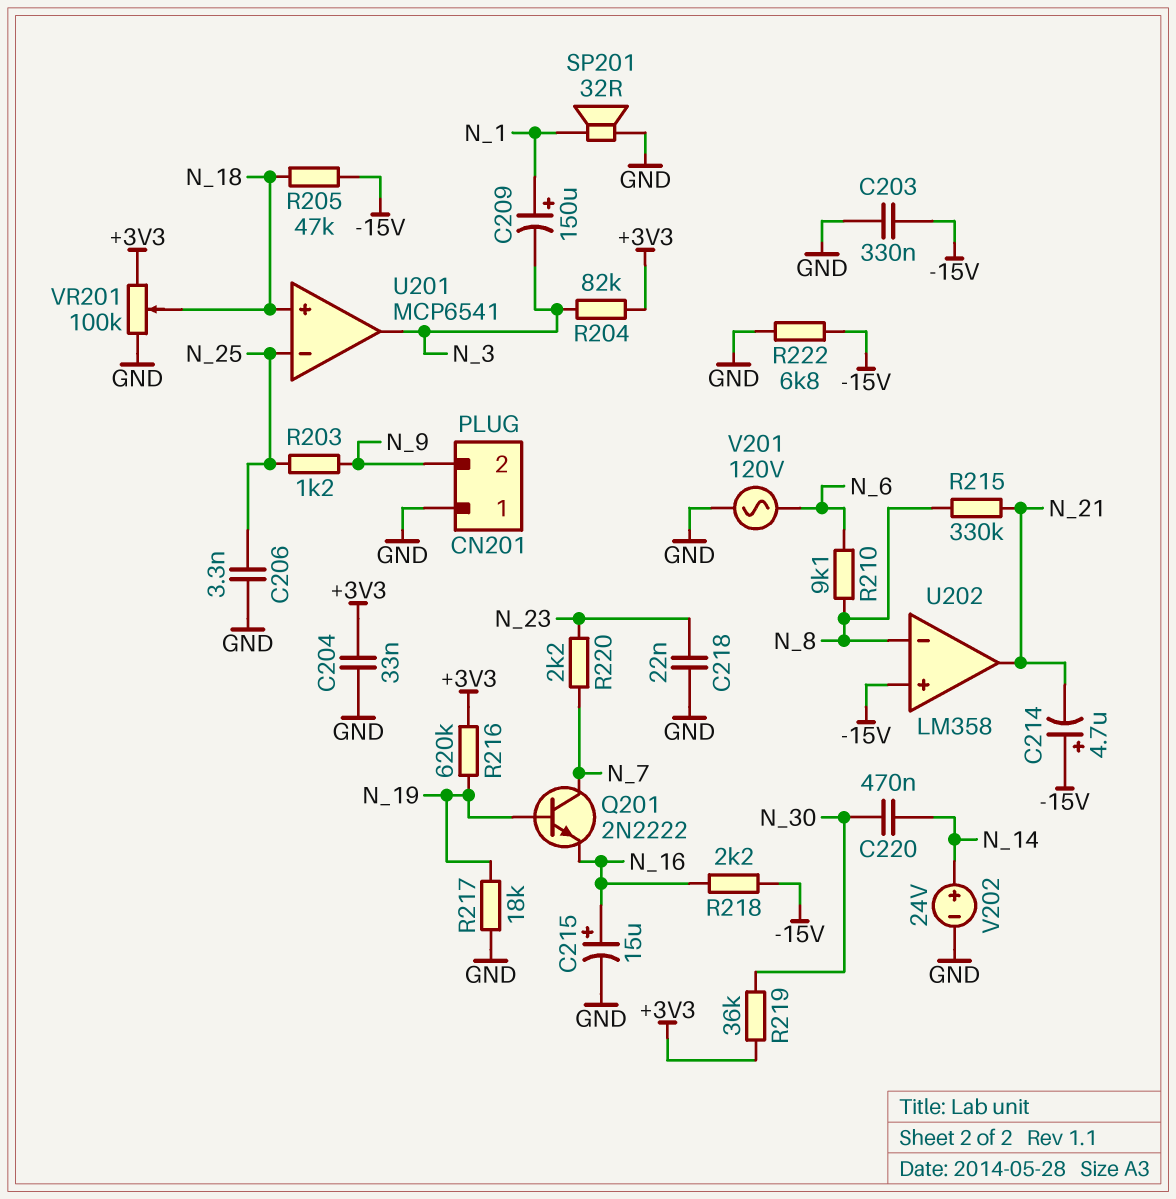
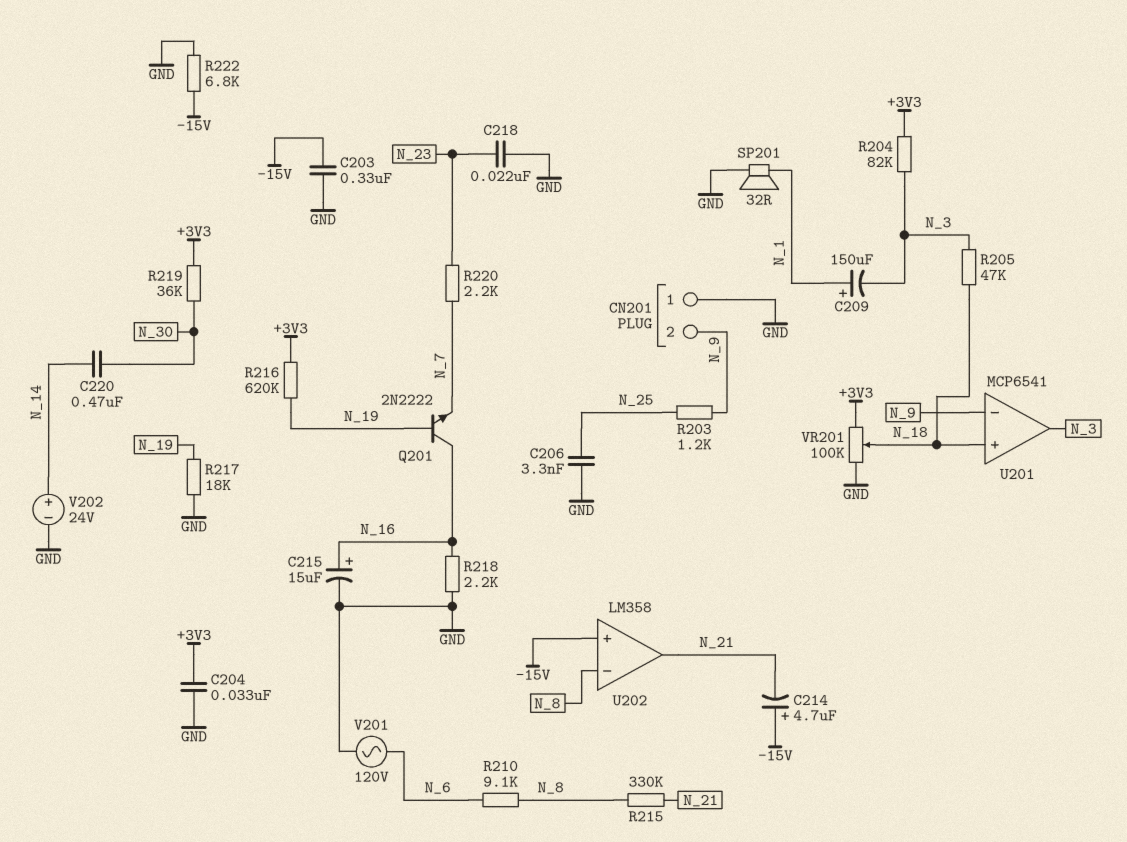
Q201: NPN 2N2222 (B N_19, C N_7, E N_16) -> NPN 2N2222 (B N_19, C N_16, E N_7)
R205: 47k (-15V, N_18) -> 47k (N_3, N_18)
R218: 2.2k (-15V, N_16) -> 2.2k (GND, N_16)
U201 pin in-: N_25 -> N_9

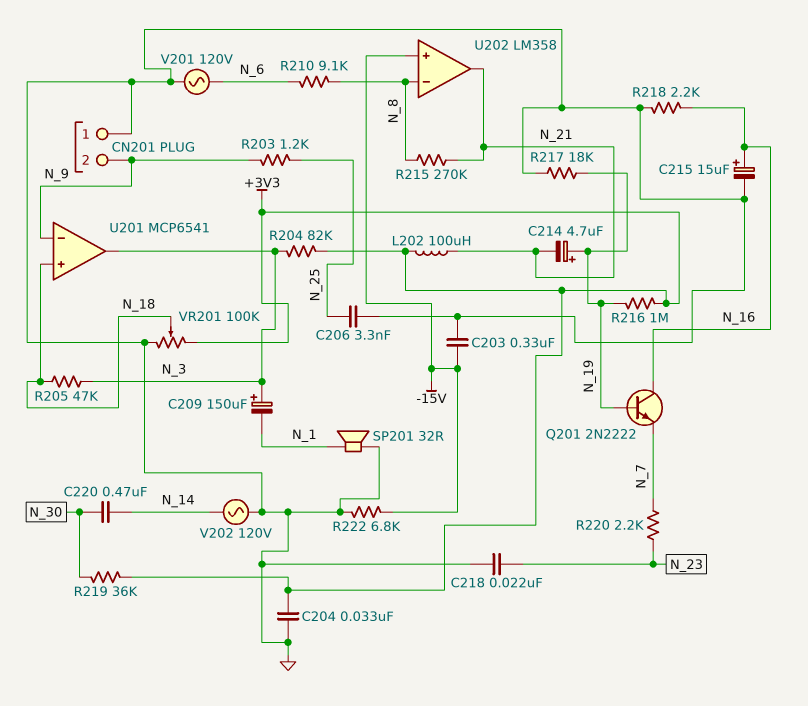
C209: 150uF (plus N_1, minus N_3) -> 150uF (plus N_3, minus N_1)
C214: 4.7uF (plus -15V, minus N_21) -> 4.7uF (plus N_19, minus N_21)
L202: none -> 100uH (+3V3, N_21)
R215: 330k (N_8, N_21) -> 270k (N_8, N_21)
R216: 620k (+3V3, N_19) -> 1M (+3V3, N_19)
V202: 24V (plus N_14, minus GND) -> AC 120V (GND, N_14)

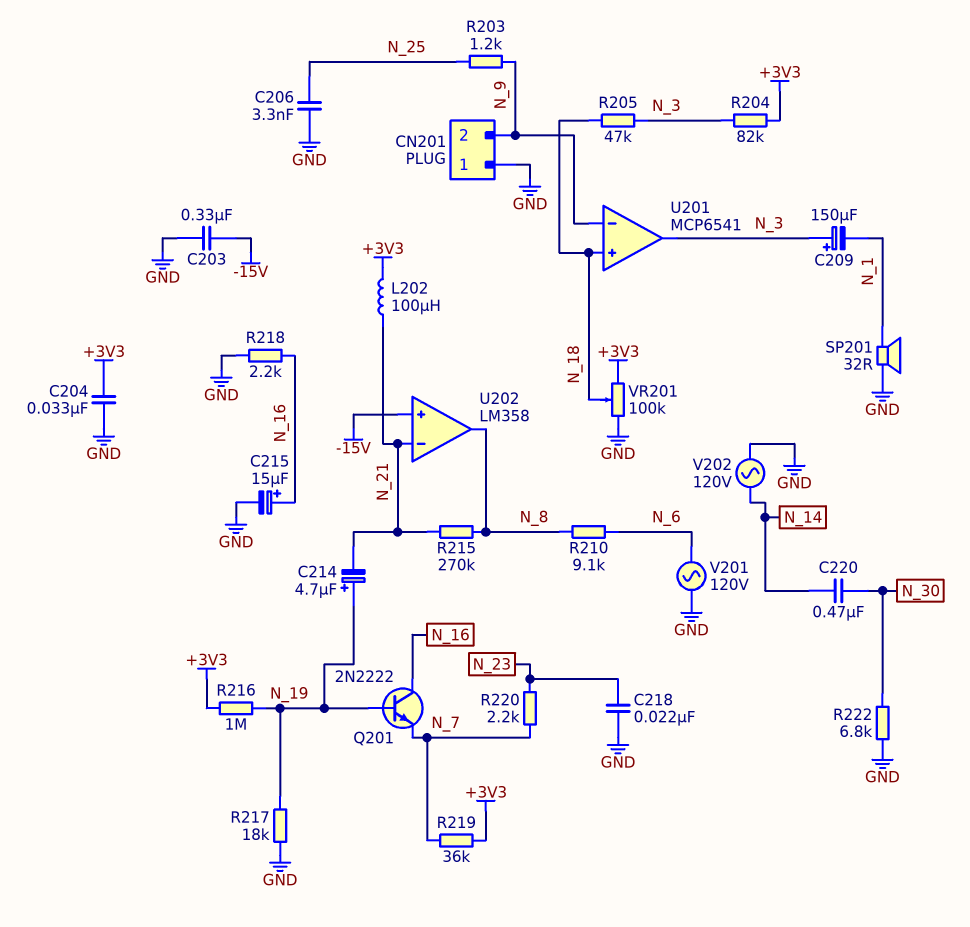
R219: 36k (+3V3, N_30) -> 36k (+3V3, N_7)
R222: 6.8k (-15V, GND) -> 6.8k (GND, N_30)
U202 pin in-: N_8 -> N_21
U202 pin out: N_21 -> N_8

